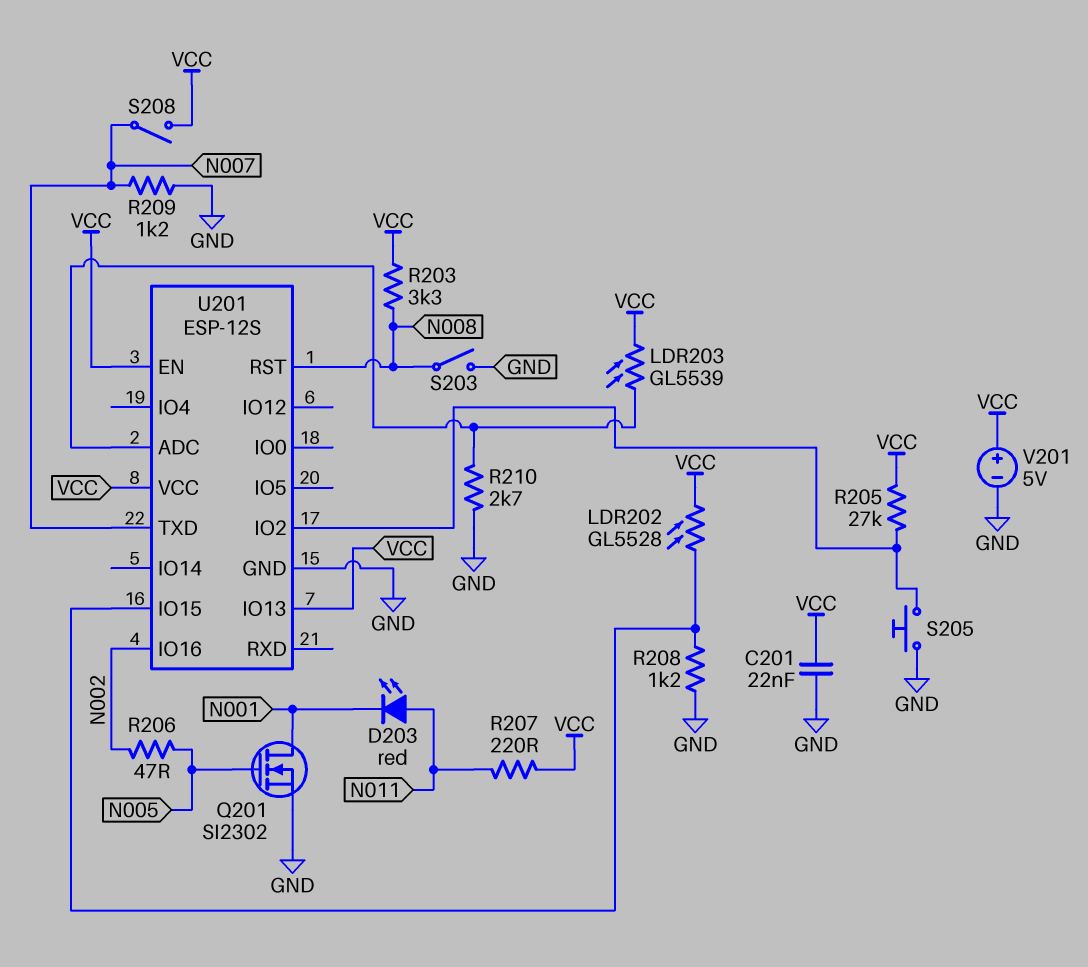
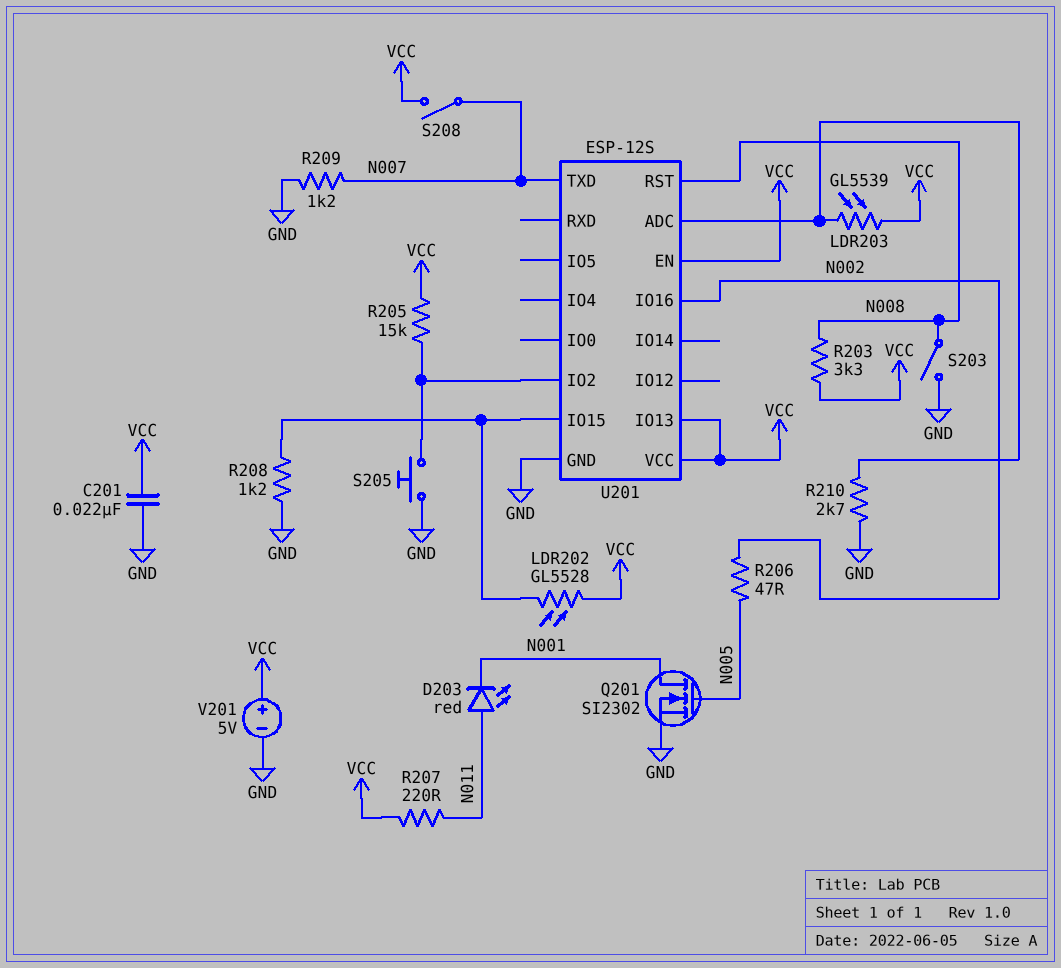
R205: 27k (U201/IO2, VCC) -> 15k (U201/IO2, VCC)

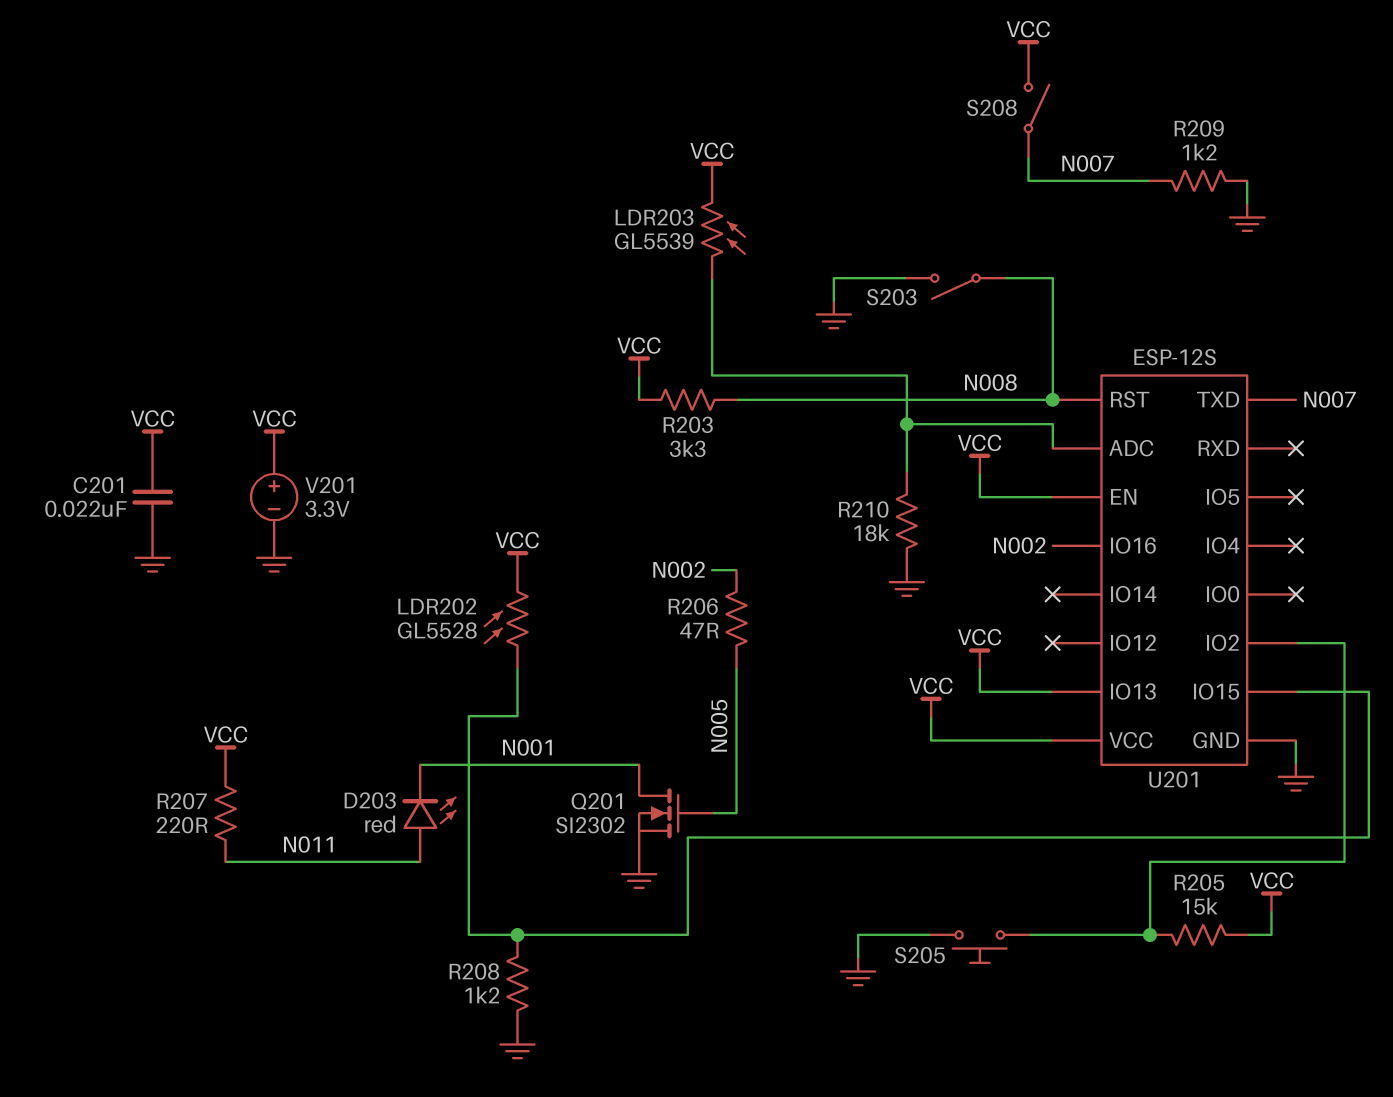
R210: 2.7k (GND, U201/ADC) -> 18k (GND, U201/ADC)
V201: 5V (plus VCC, minus GND) -> 3.3V (plus VCC, minus GND)

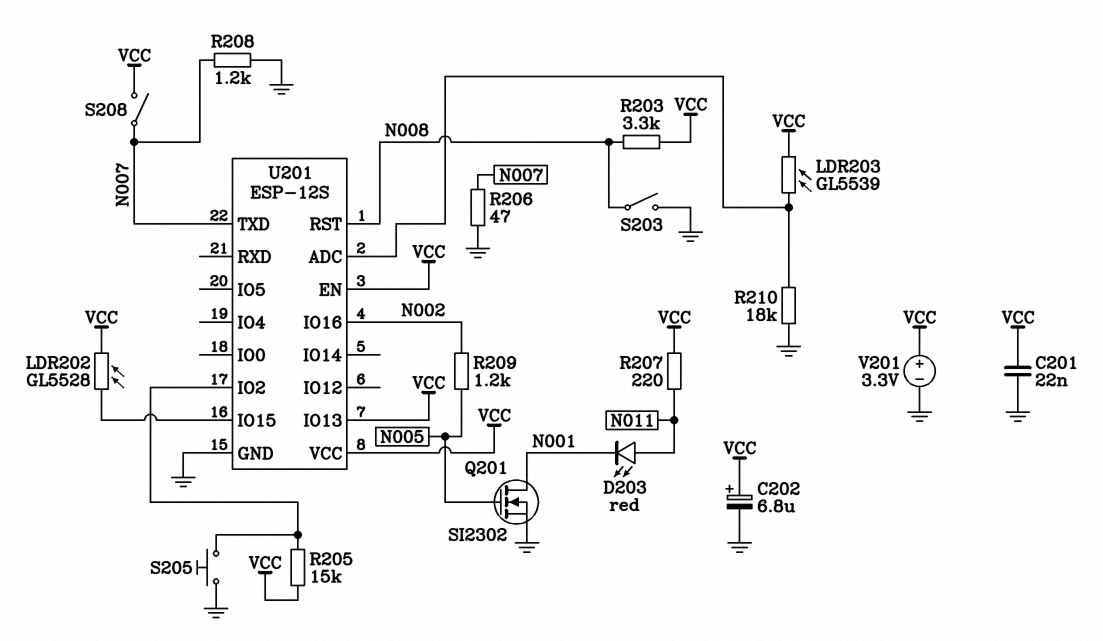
C202: none -> 6.8uF (plus VCC, minus GND)
R206: 47 (N002, N005) -> 47 (GND, N007)
R208: 1.2k (GND, U201/IO15) -> 1.2k (GND, N007)
R209: 1.2k (GND, N007) -> 1.2k (N002, N005)

